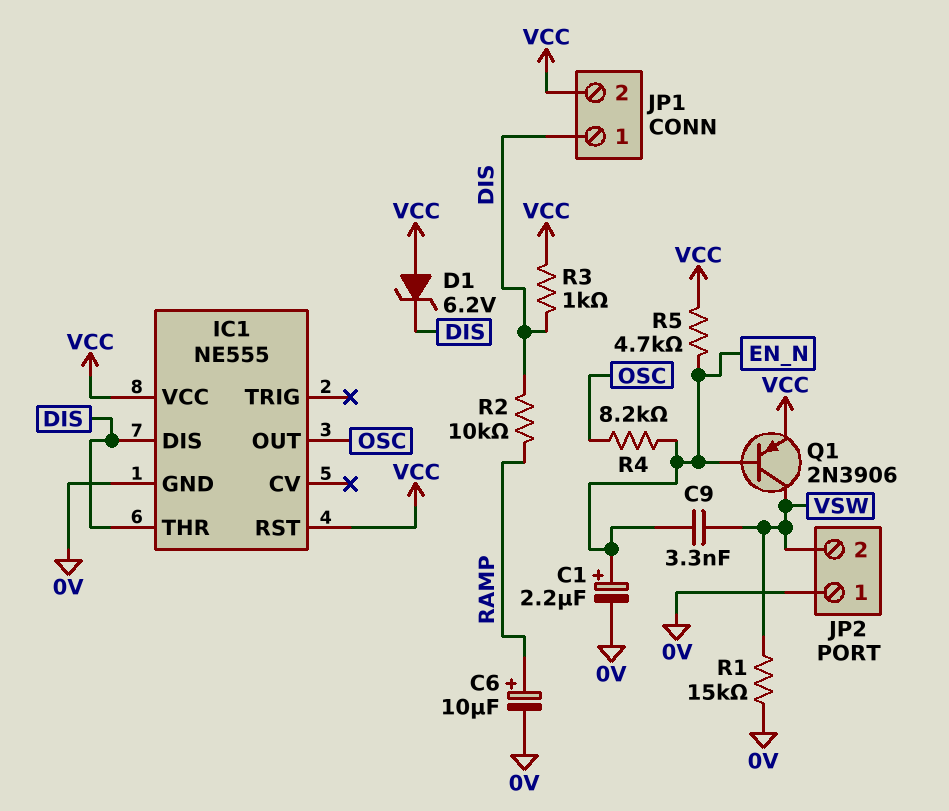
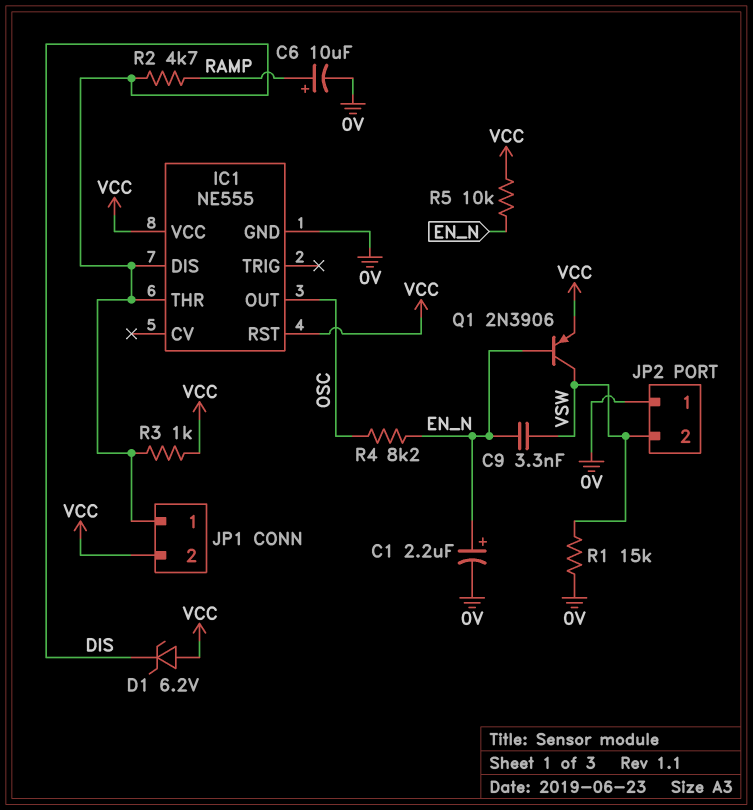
R2: 10k (DIS, RAMP) -> 4.7k (DIS, RAMP)
R5: 4.7k (EN_N, VCC) -> 10k (EN_N, VCC)

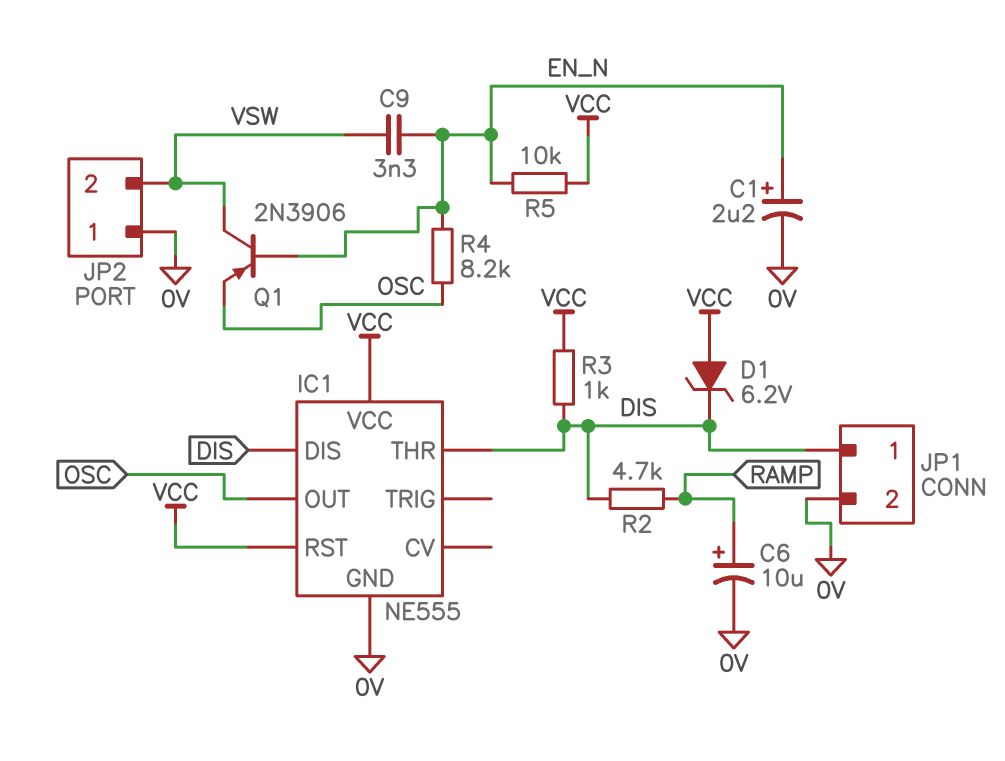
JP1 pin 2: VCC -> 0V
Q1: PNP 2N3906 (B EN_N, C VSW, E VCC) -> PNP 2N3906 (B EN_N, C VSW, E OSC)
R1: 15k (0V, VSW) -> none

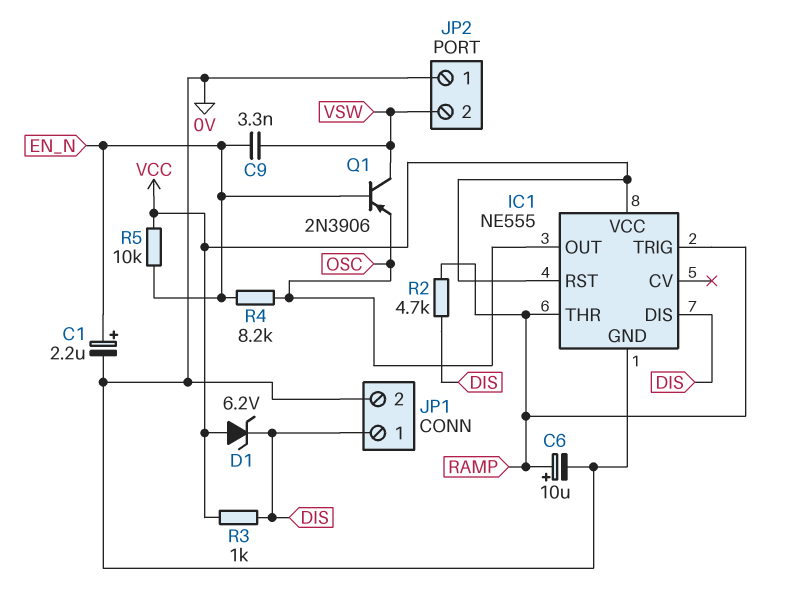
IC1 pin THR: DIS -> RAMP
IC1 pin TRIG: none -> RAMP

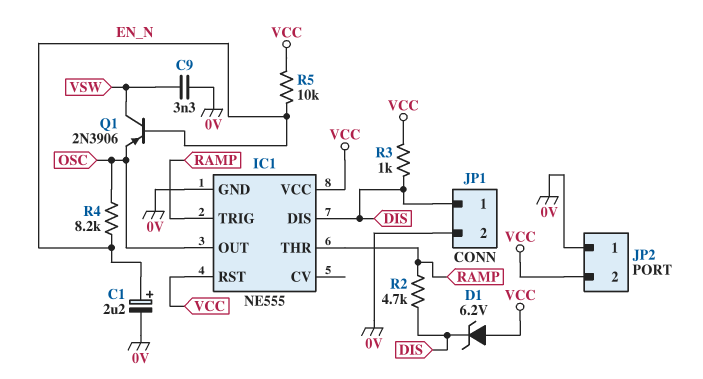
C6: 10uF (plus RAMP, minus 0V) -> none
C9: 3.3nF (EN_N, VSW) -> 3.3nF (0V, VSW)
JP2 pin 2: VSW -> VCC

